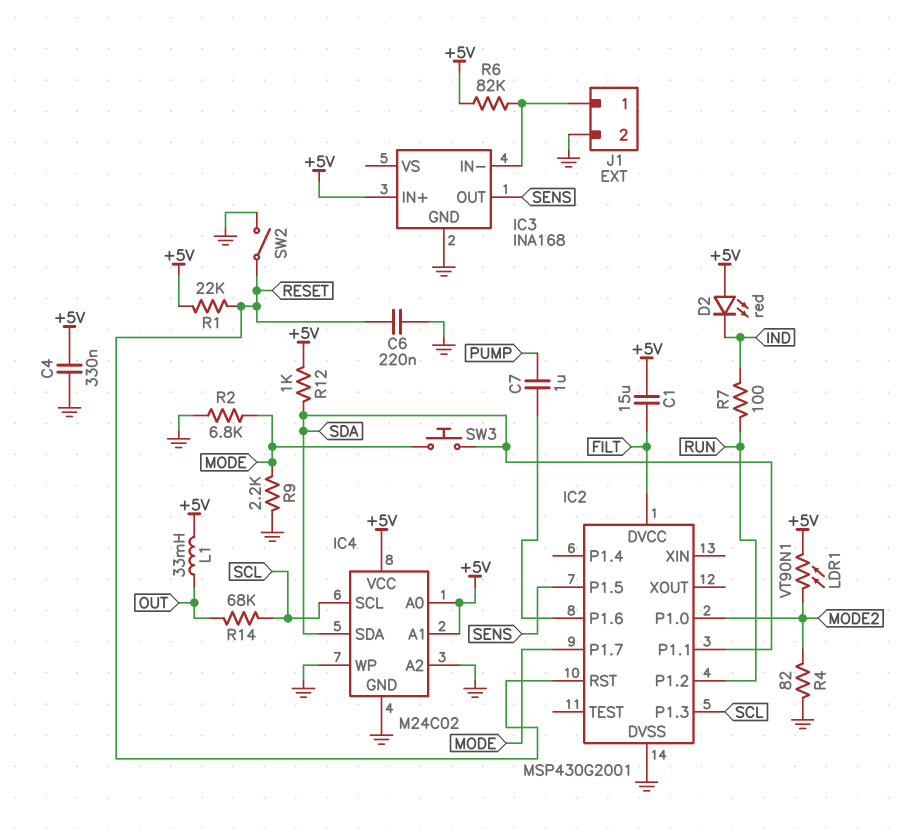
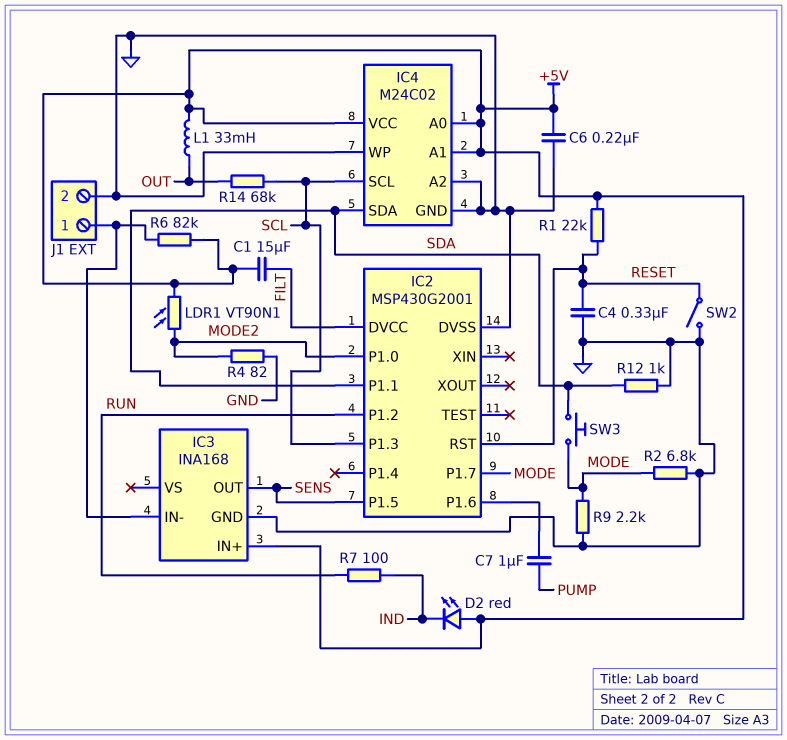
C4: 330nF (+5V, GND) -> 330nF (GND, RESET)
C6: 220nF (GND, RESET) -> 220nF (+5V, GND)
R12: 1k (+5V, SDA) -> 1k (GND, SDA)

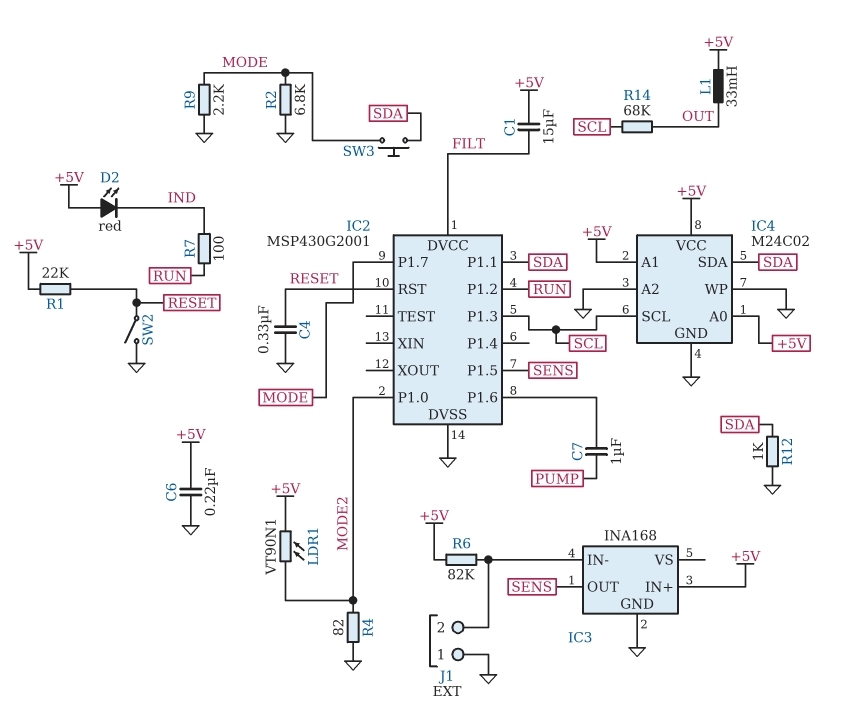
J1 pin 1: IC3/IN- -> GND
J1 pin 2: GND -> IC3/IN-

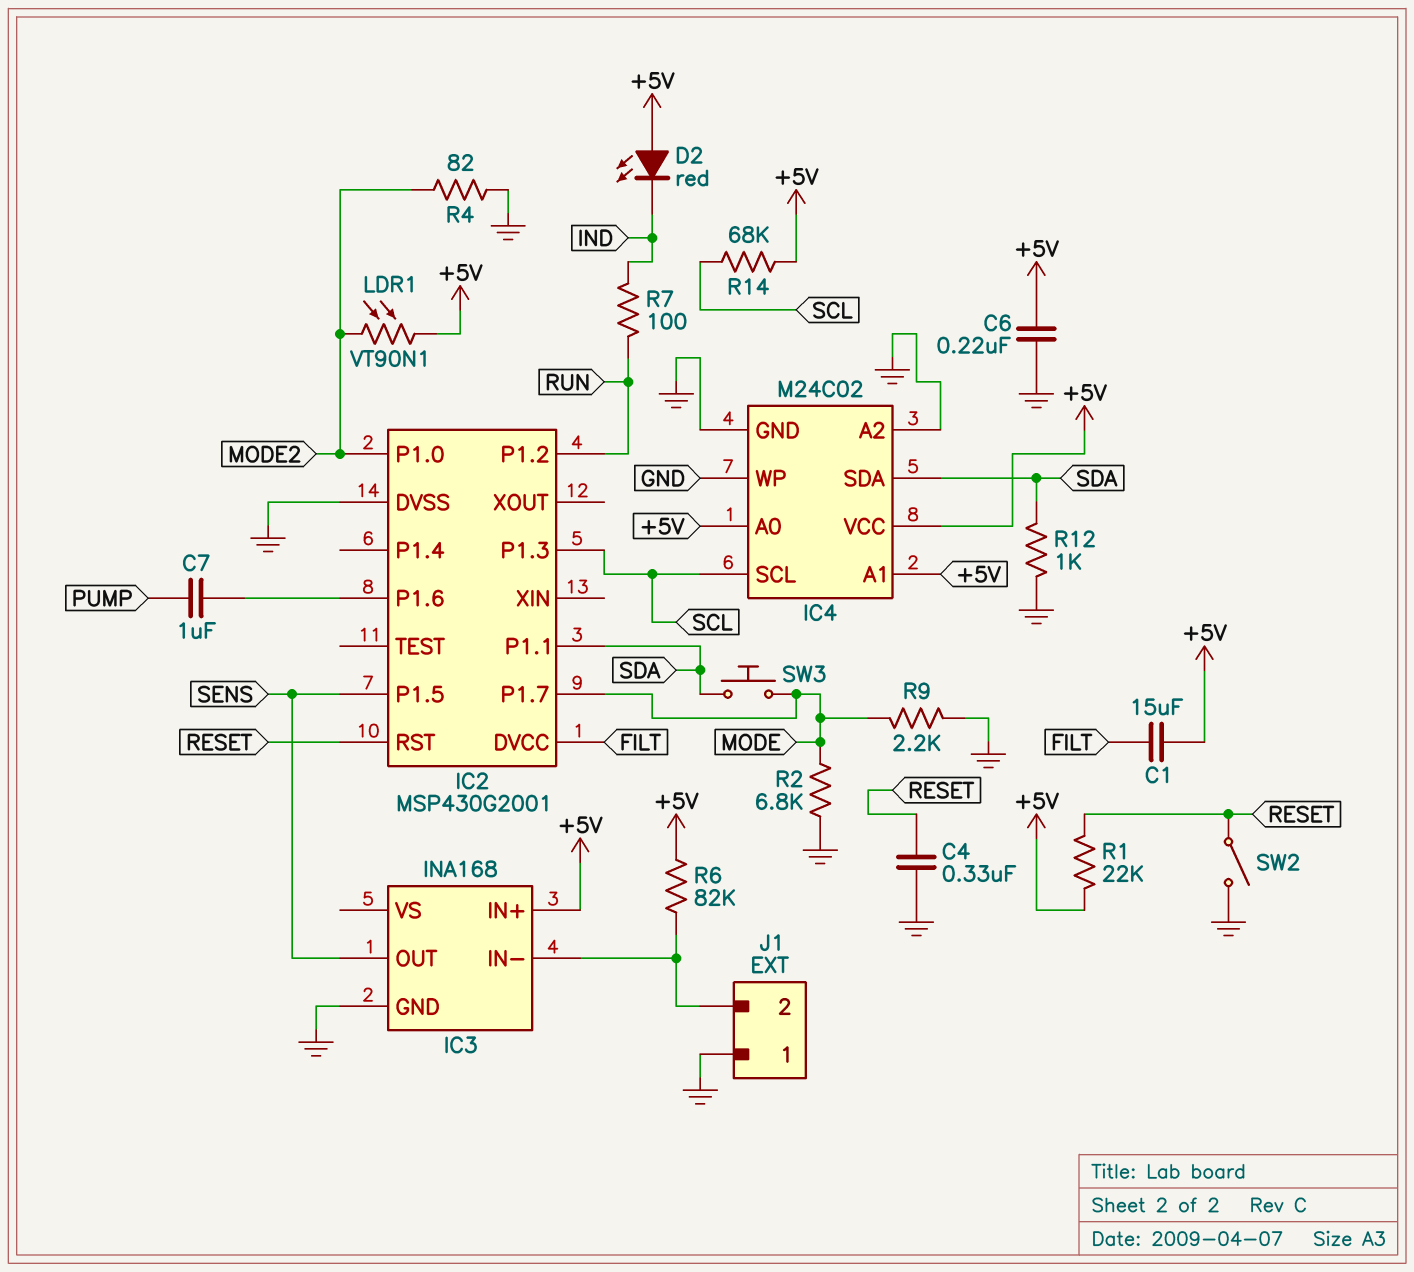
L1: 33mH (+5V, OUT) -> none
R14: 68k (OUT, SCL) -> 68k (+5V, SCL)

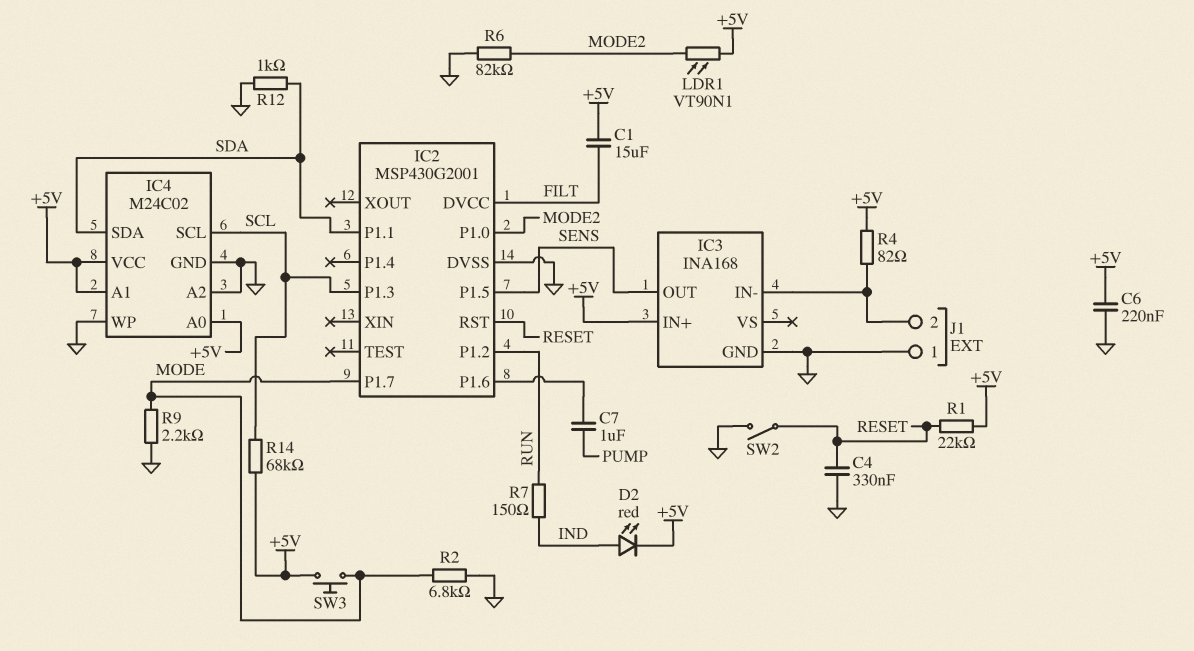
D2: LED red (A +5V, K IND) -> LED red (A IND, K +5V)
R4: 82 (GND, MODE2) -> 82 (+5V, IC3/IN-)
R6: 82k (+5V, IC3/IN-) -> 82k (GND, MODE2)
R7: 100 (IND, RUN) -> 150 (IND, RUN)
SW3: button (MODE, SDA) -> button (+5V, MODE)

